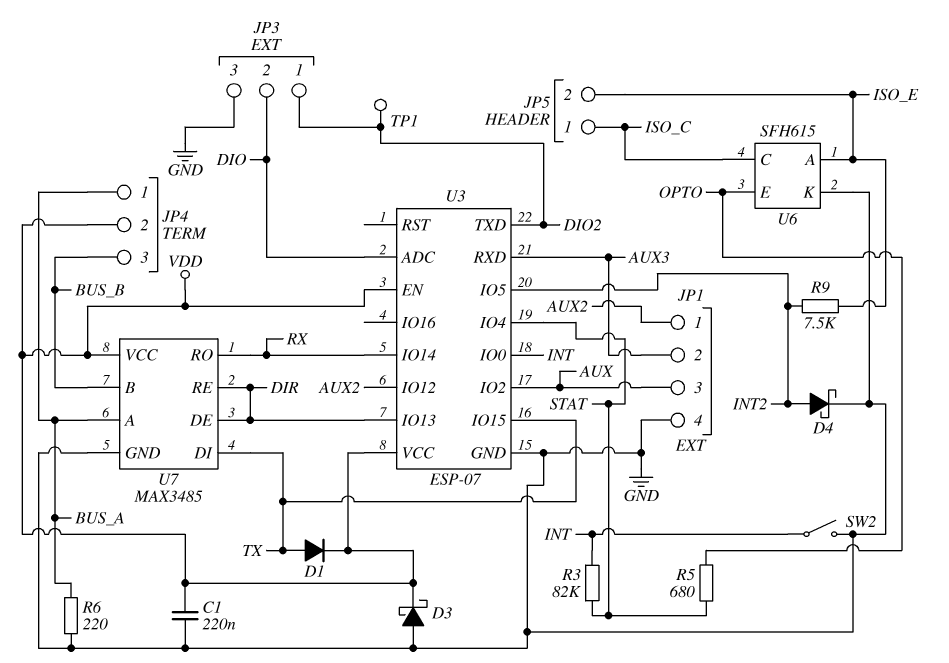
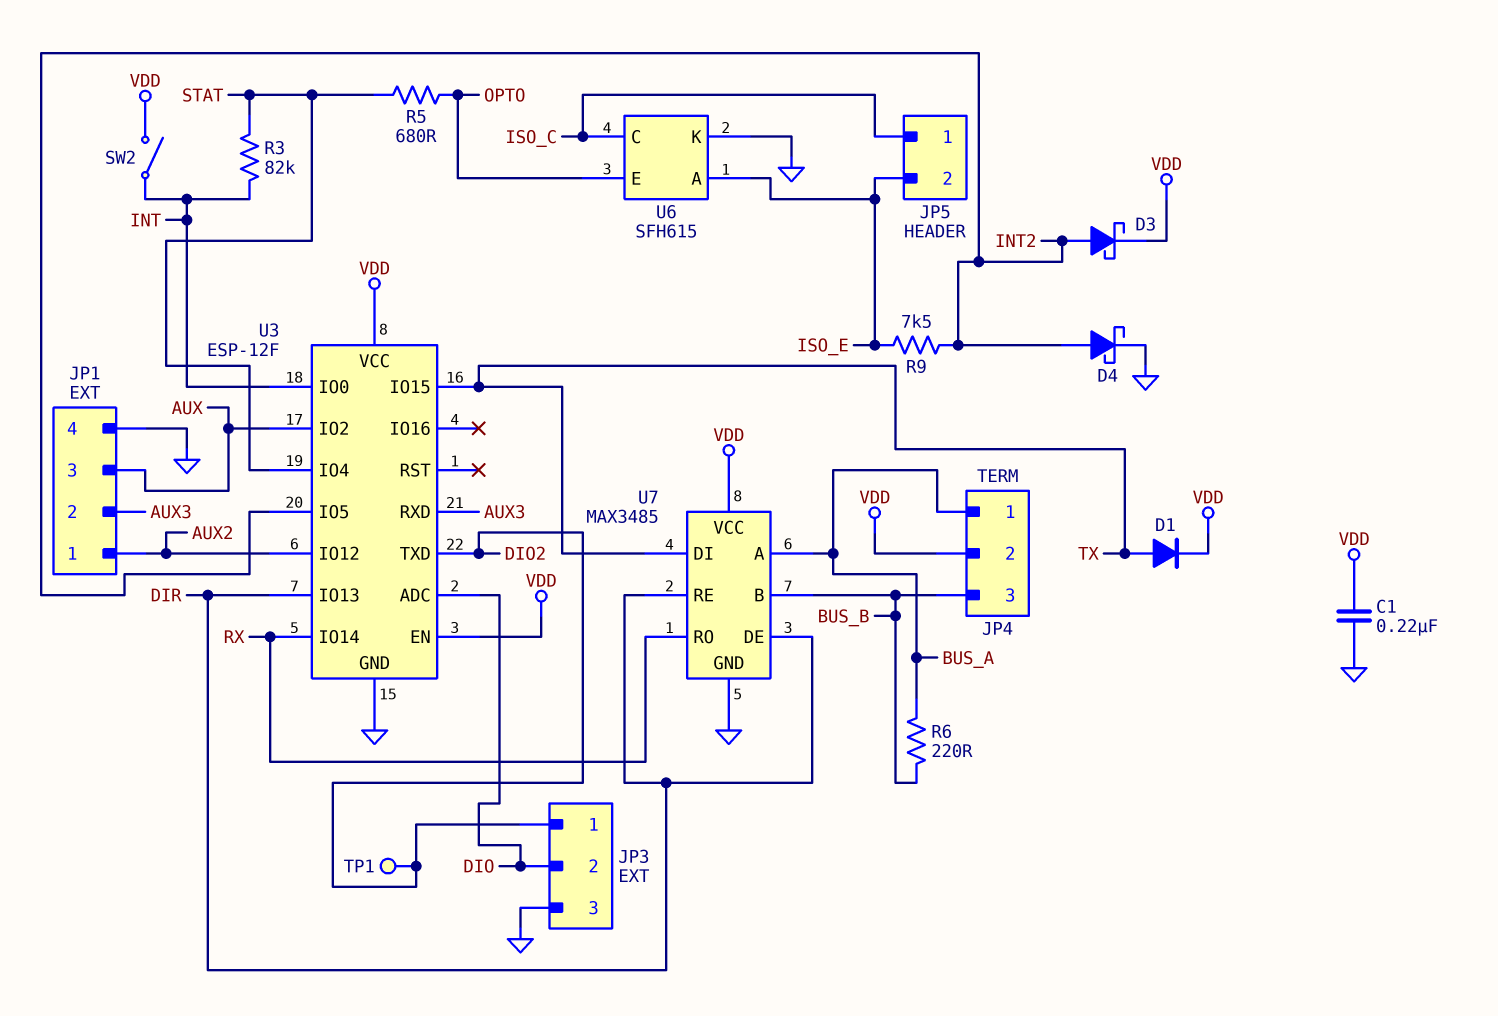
D3: schottky (A GND, K VDD) -> schottky (A INT2, K VDD)
R6: 220 (BUS_A, GND) -> 220 (BUS_A, BUS_B)
SW2: switch (GND, INT) -> switch (INT, VDD)
U3: ESP-07 -> ESP-12F

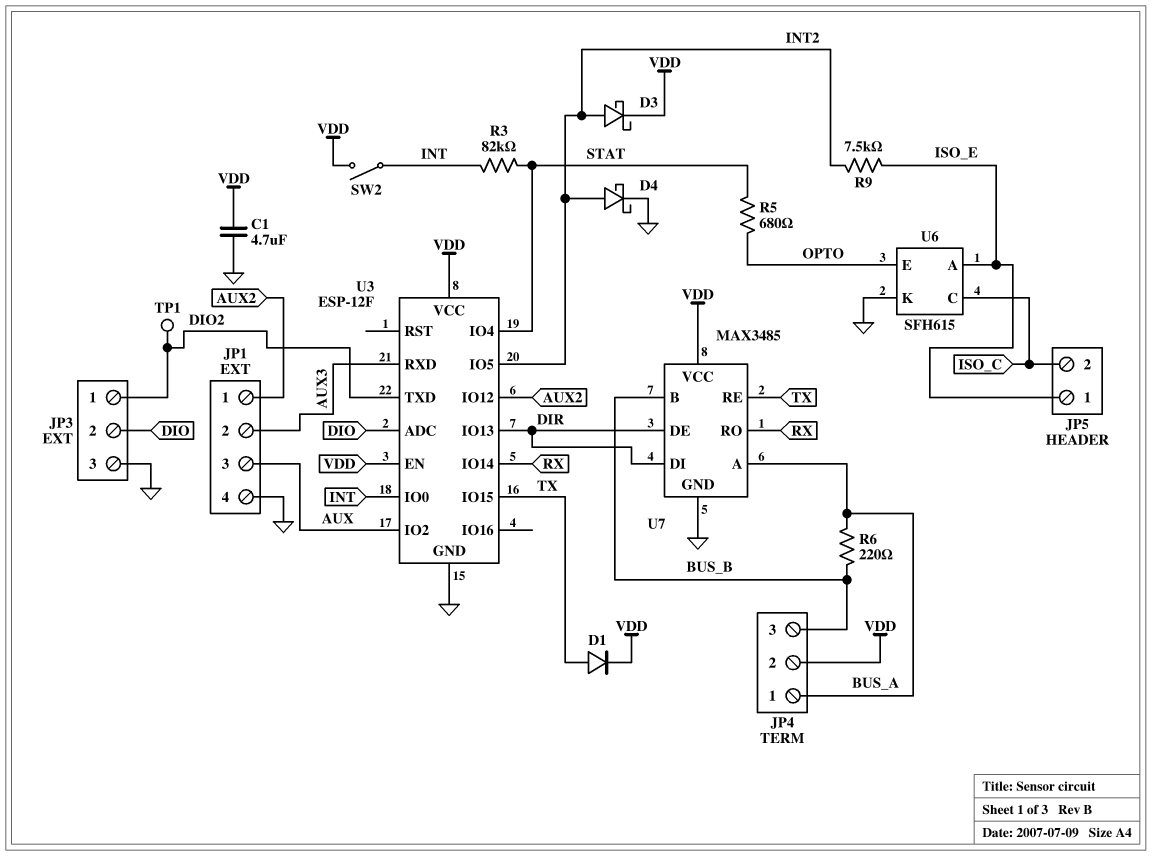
C1: 220nF (GND, VDD) -> 4.7uF (GND, VDD)
JP5 pin 1: ISO_C -> ISO_E
JP5 pin 2: ISO_E -> ISO_C
U7 pin DI: TX -> DIR
U7 pin RE: DIR -> TX

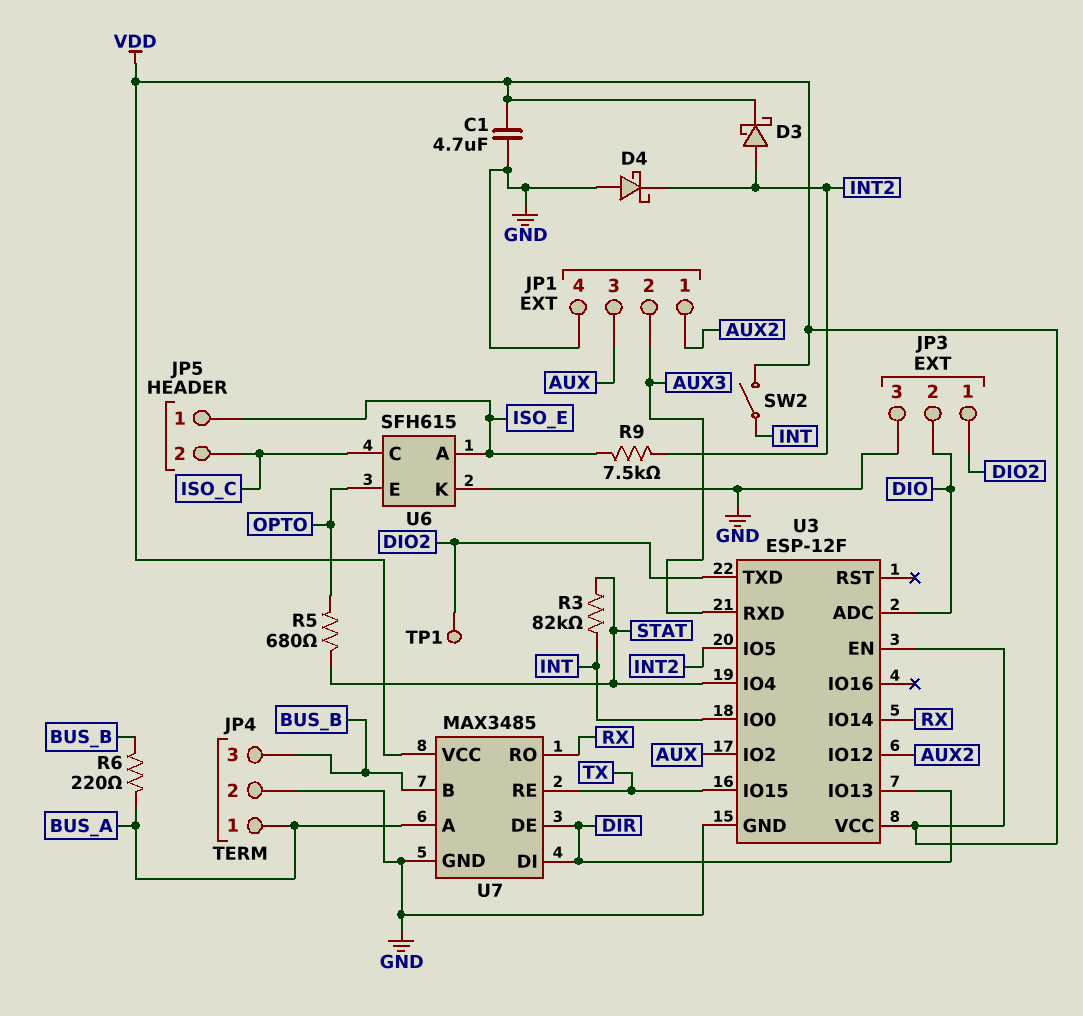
D1: diode (A TX, K VDD) -> none
D4: schottky (A INT2, K GND) -> schottky (A GND, K INT2)
JP4 pin 2: VDD -> GND

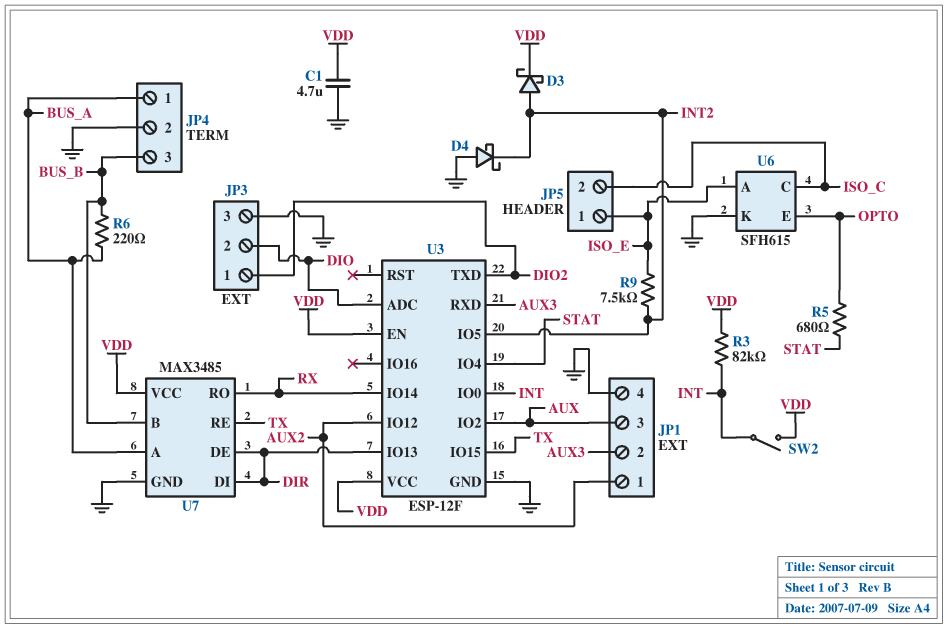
R3: 82k (INT, STAT) -> 82k (INT, VDD)
TP1: test point (DIO2) -> none

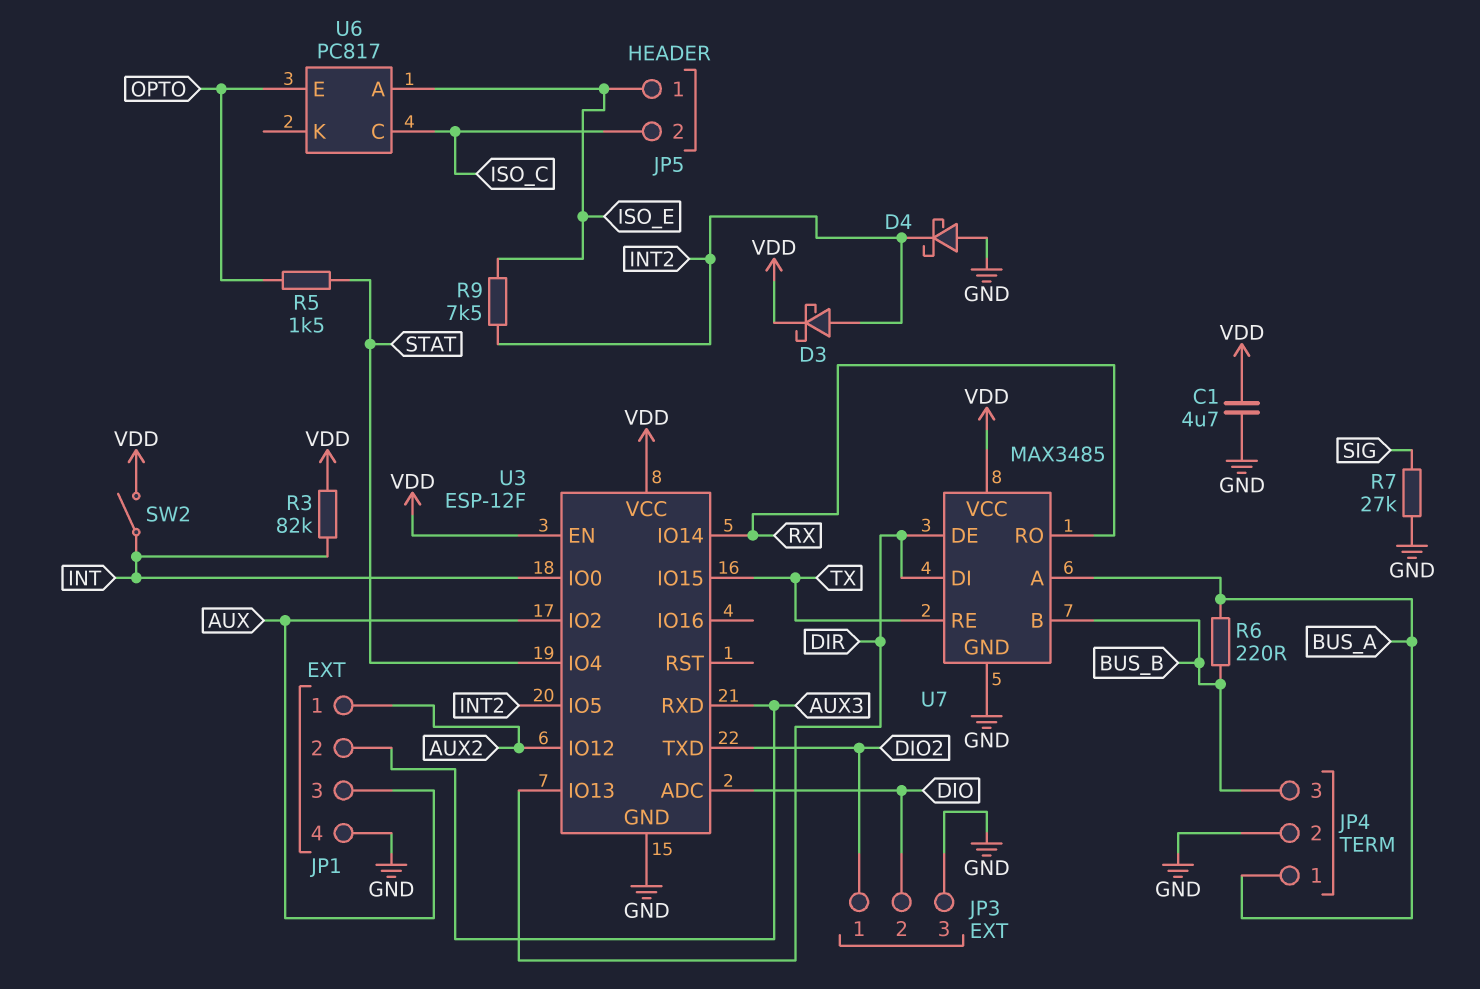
R5: 680 (OPTO, STAT) -> 1.5k (OPTO, STAT)
R7: none -> 27k (GND, SIG)
U6: SFH615 -> PC817
U6 pin K: GND -> none

